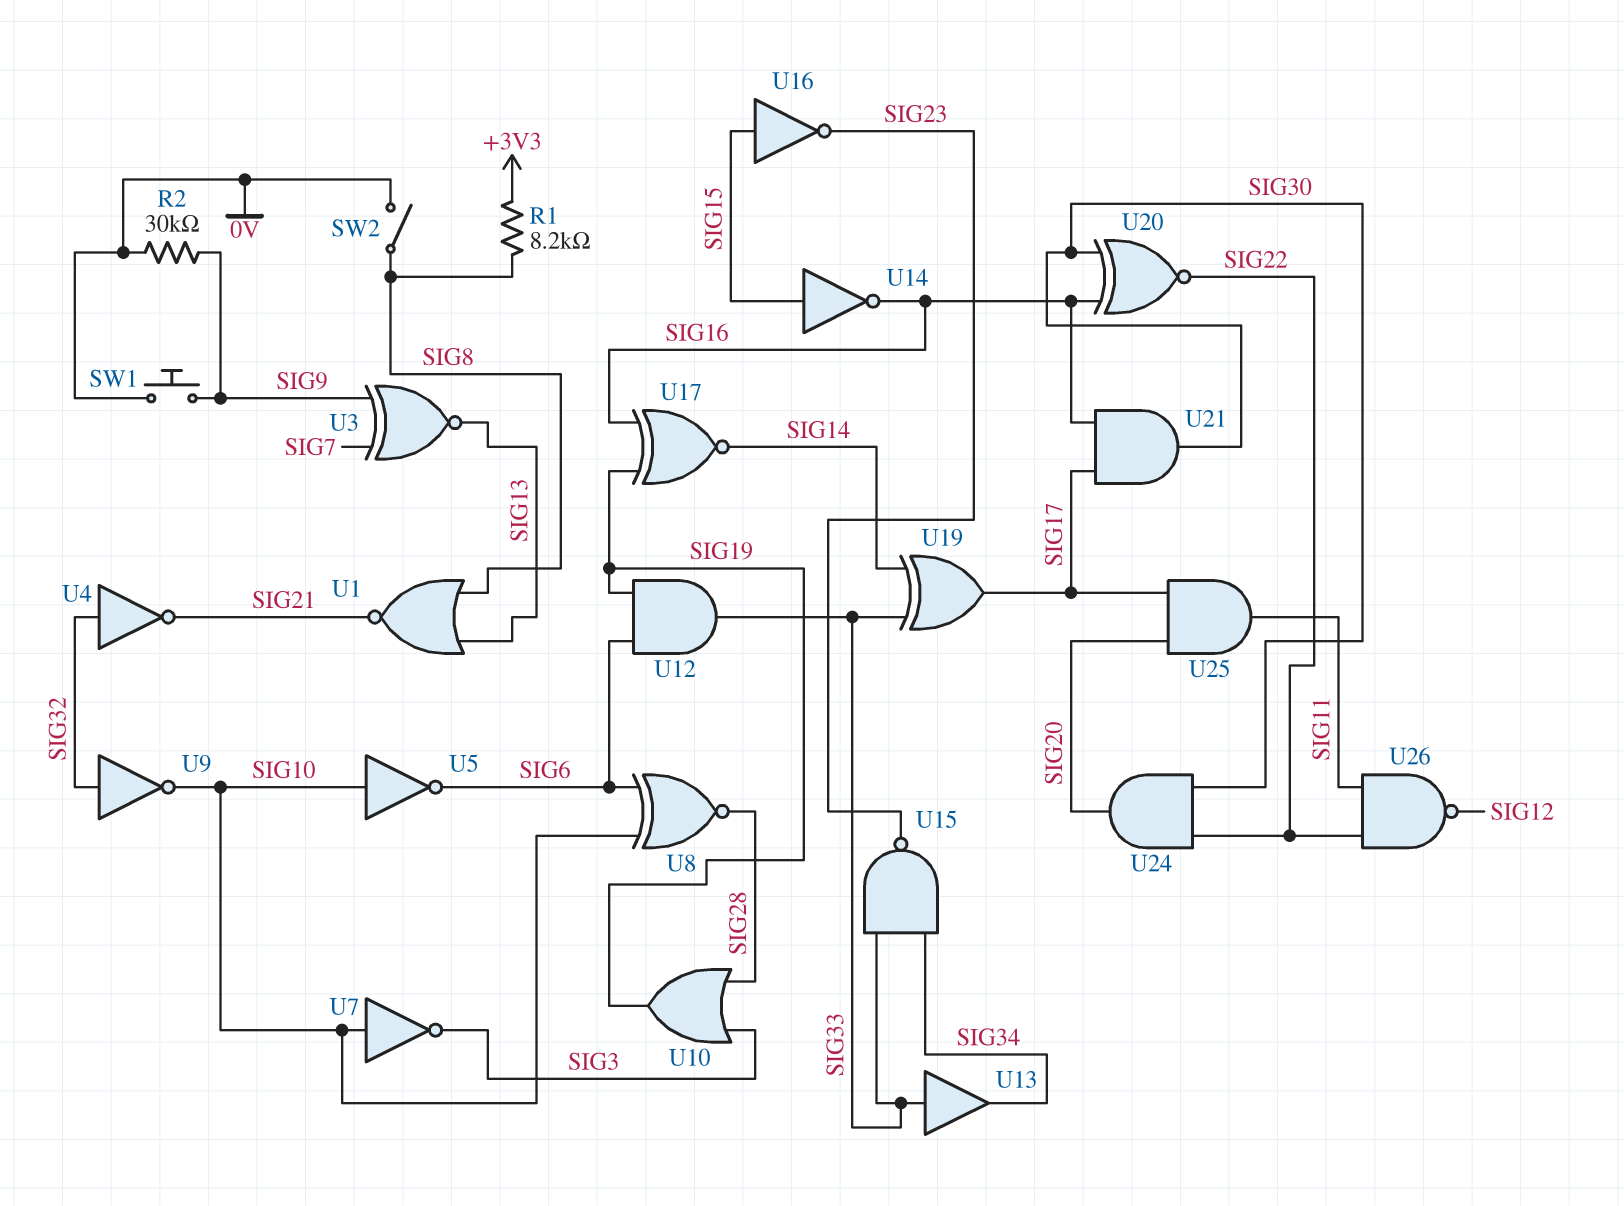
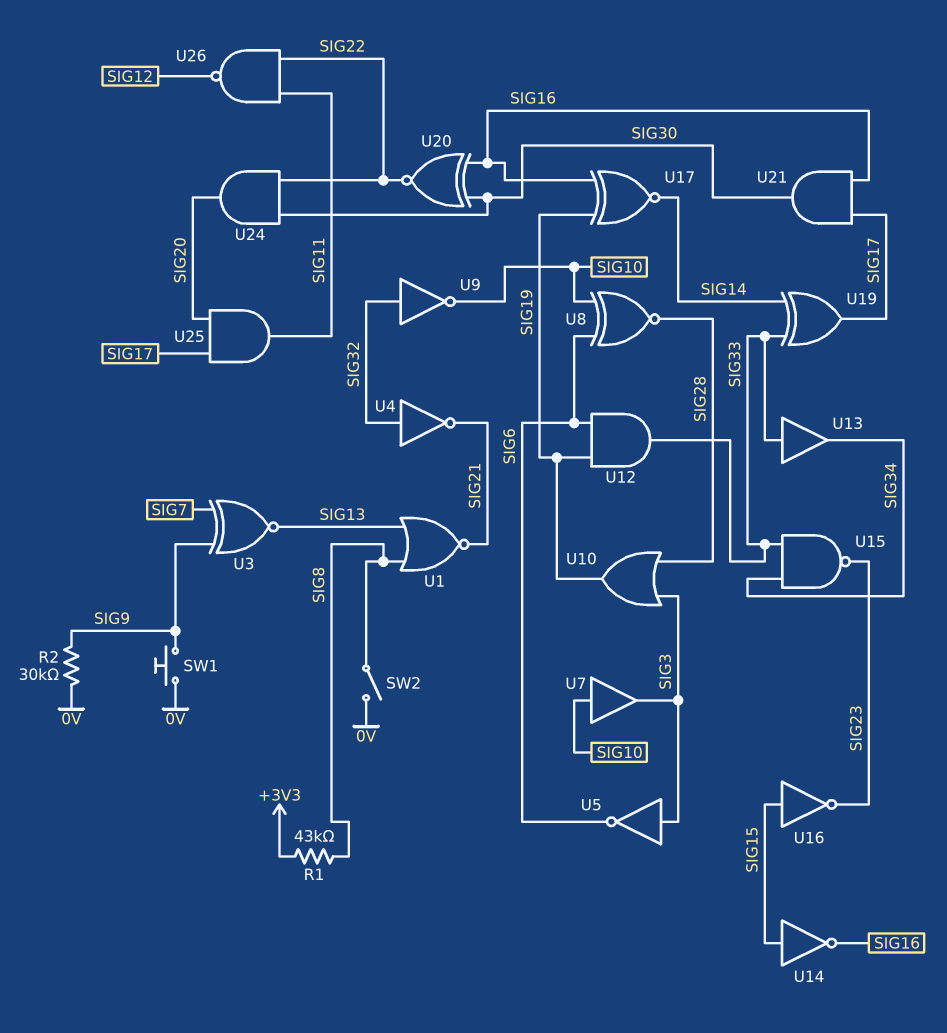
R1: 8.2k (+3V3, SIG8) -> 43k (+3V3, SIG8)
U5: NOT (in SIG10, out SIG6) -> NOT (in SIG3, out SIG6)
U7: NOT (in SIG10, out SIG3) -> buffer (in SIG10, out SIG3)

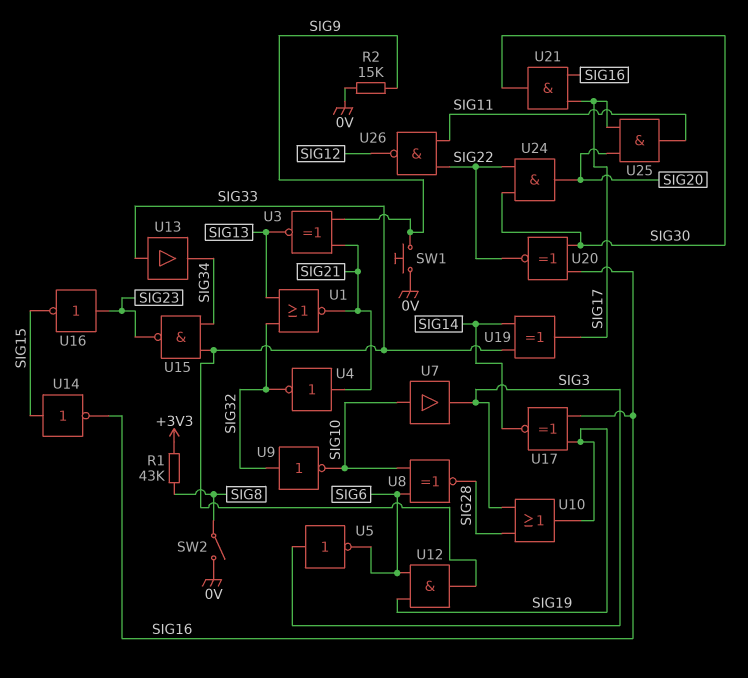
R2: 30k (0V, SIG9) -> 15k (0V, SIG9)
U1: NOR (in SIG8, in SIG13, out SIG21) -> NOR (in SIG13, in SIG32, out SIG21)
U3: XNOR (in SIG7, in SIG9, out SIG13) -> XNOR (in SIG9, in SIG21, out SIG13)
U4: NOT (in SIG32, out SIG21) -> NOT (in SIG21, out SIG32)
U16: NOT (in SIG15, out SIG23) -> NOT (in SIG23, out SIG15)

